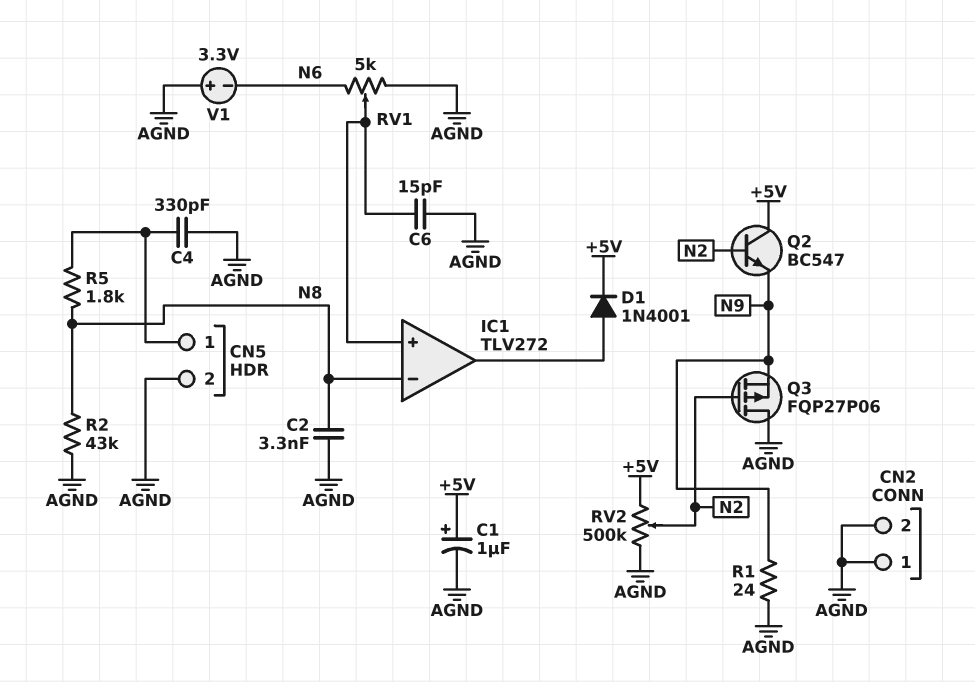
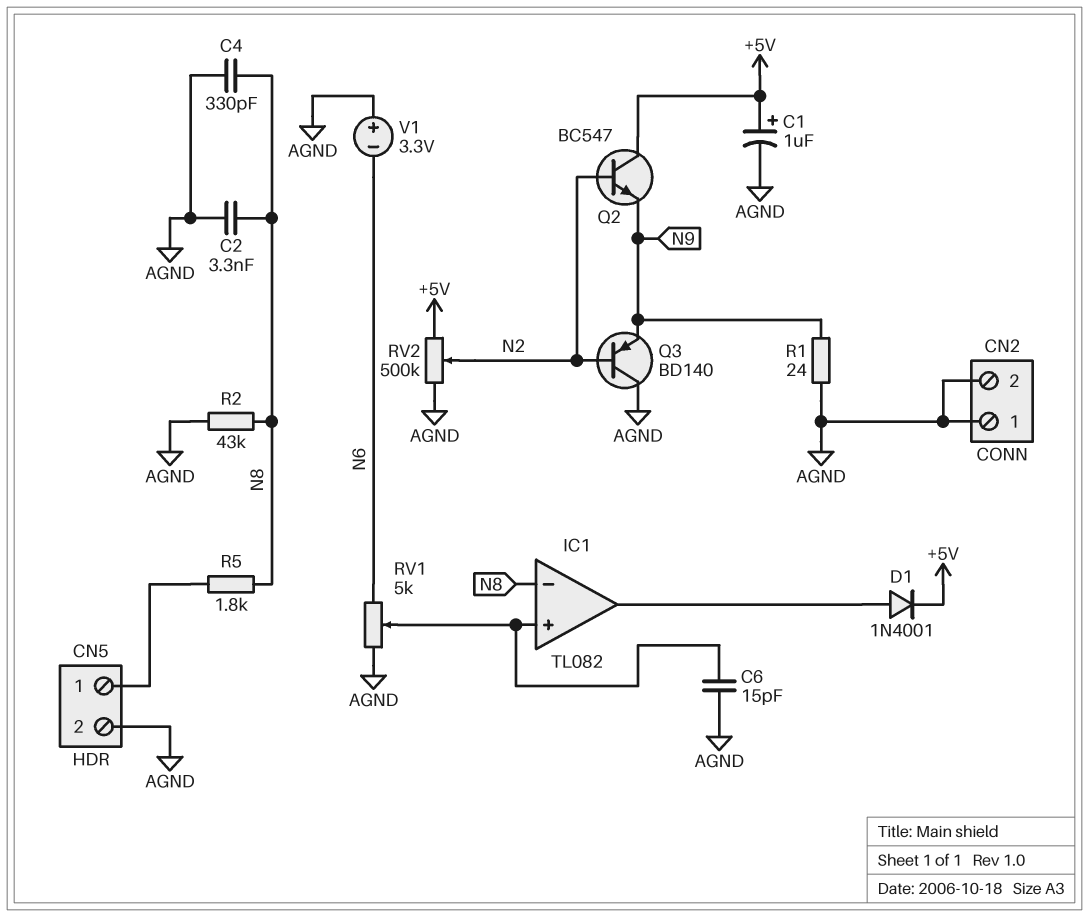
C4: 330pF (AGND, CN5/1) -> 330pF (AGND, N8)
IC1: TLV272 -> TL082
Q3: PMOS FQP27P06 (G N2, D AGND, S N9) -> PNP BD140 (B N2, C AGND, E N9)

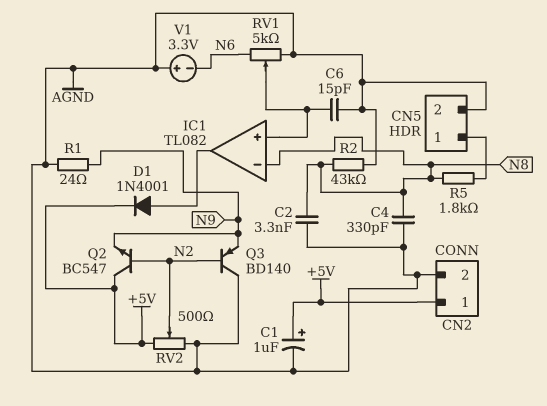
CN2 pin 1: AGND -> +5V
RV2: 500k (+5V, AGND, wiper N2) -> 500 (+5V, AGND, wiper N2)

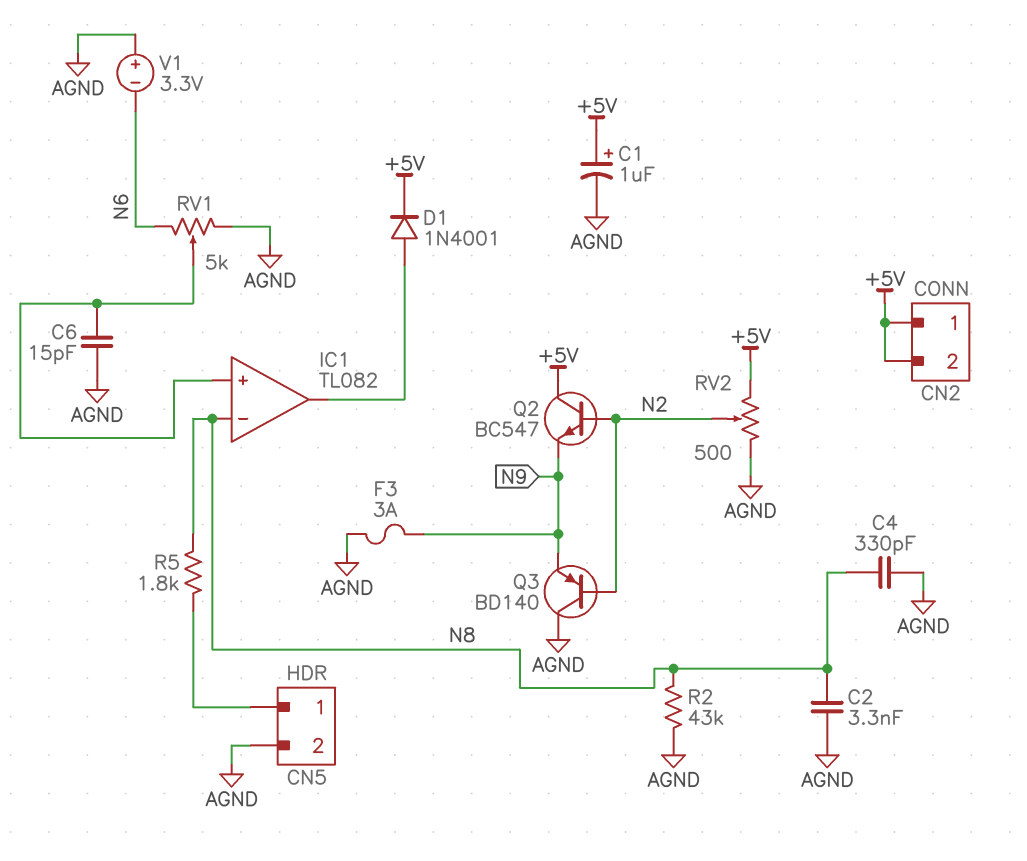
CN2 pin 2: AGND -> +5V
F3: none -> 3A (AGND, N9)
R1: 24 (AGND, N9) -> none

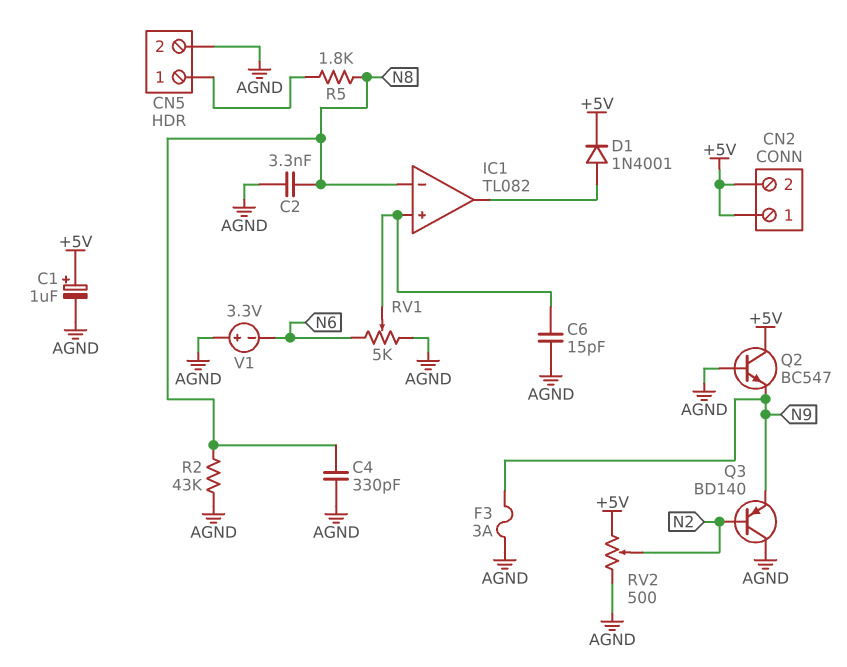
Q2: NPN BC547 (B N2, C +5V, E N9) -> NPN BC547 (B AGND, C +5V, E N9)

